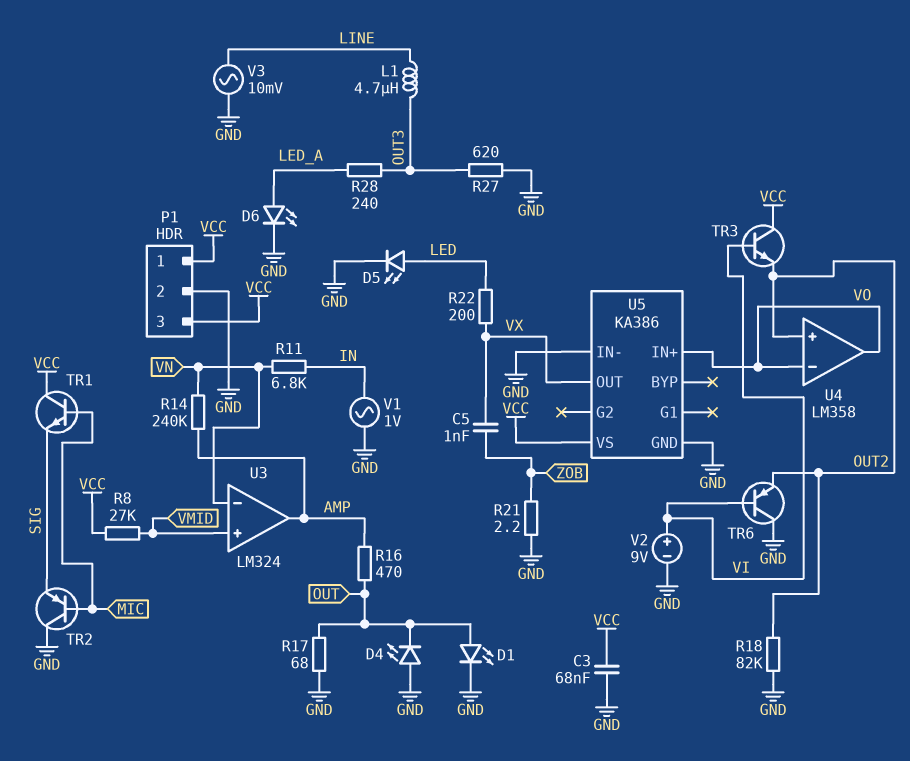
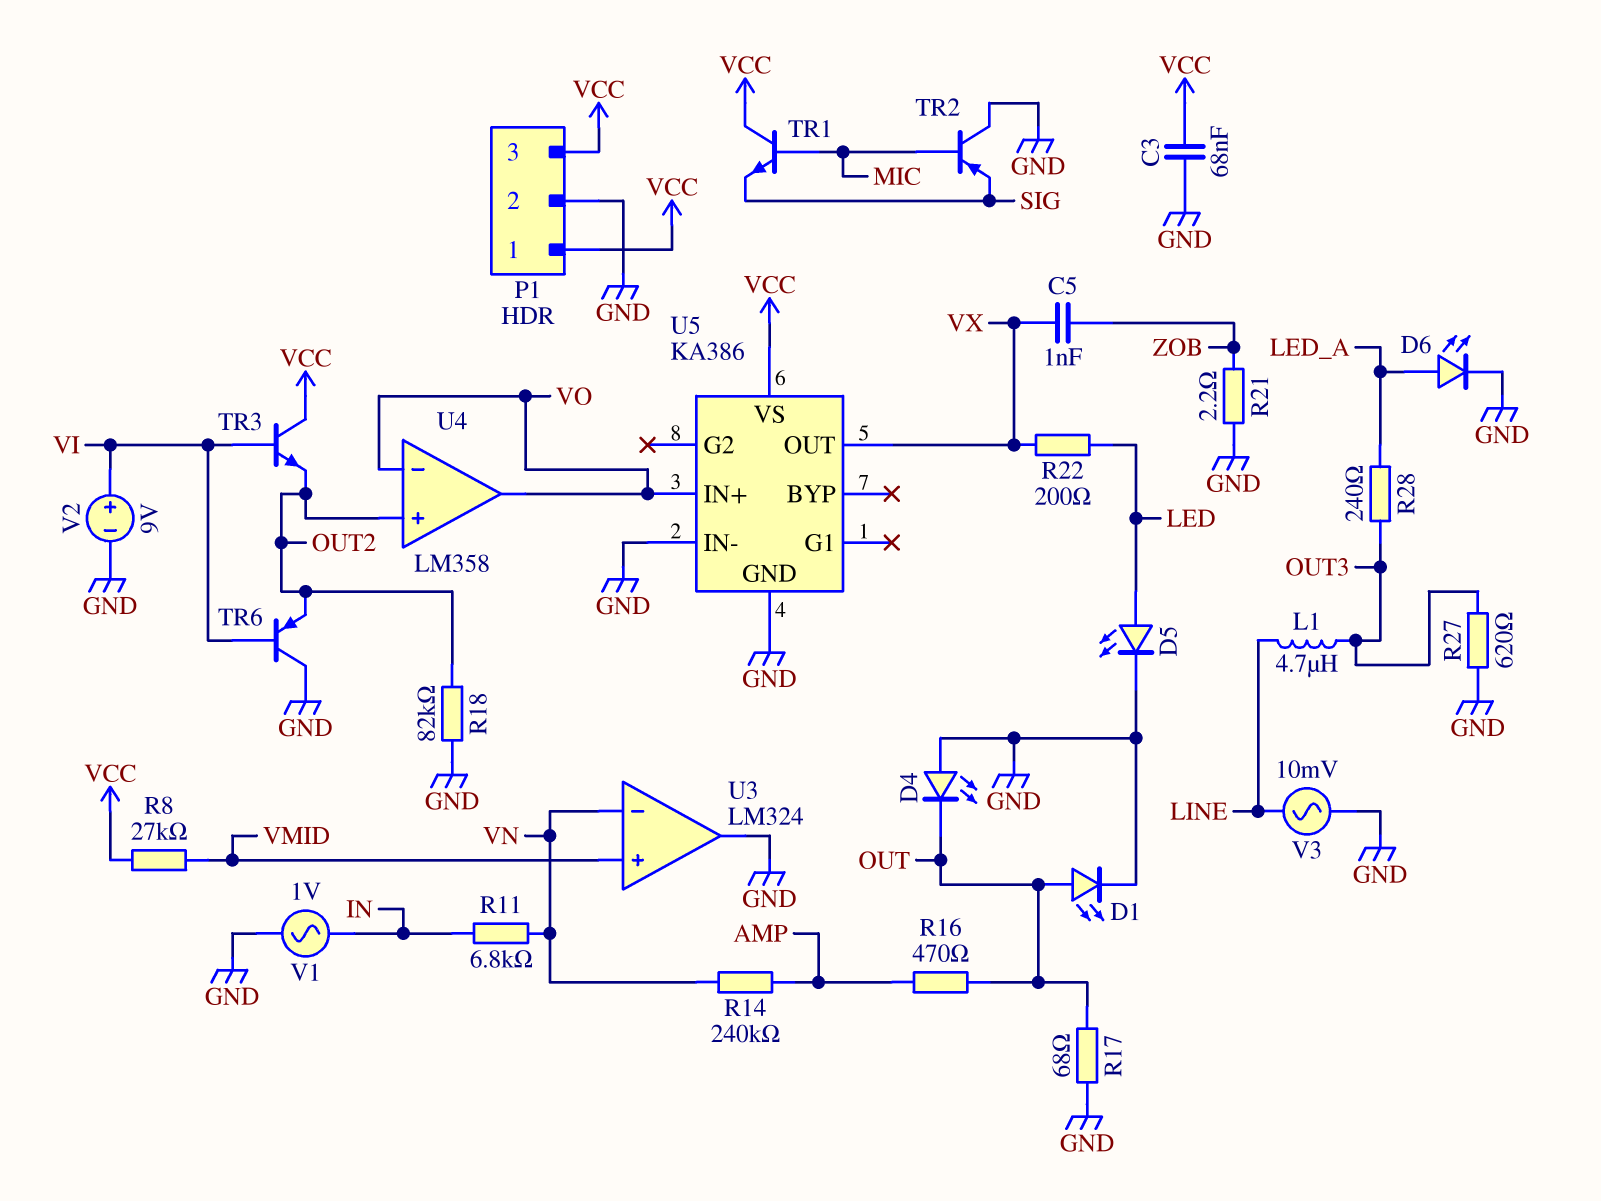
U3 pin out: AMP -> GND

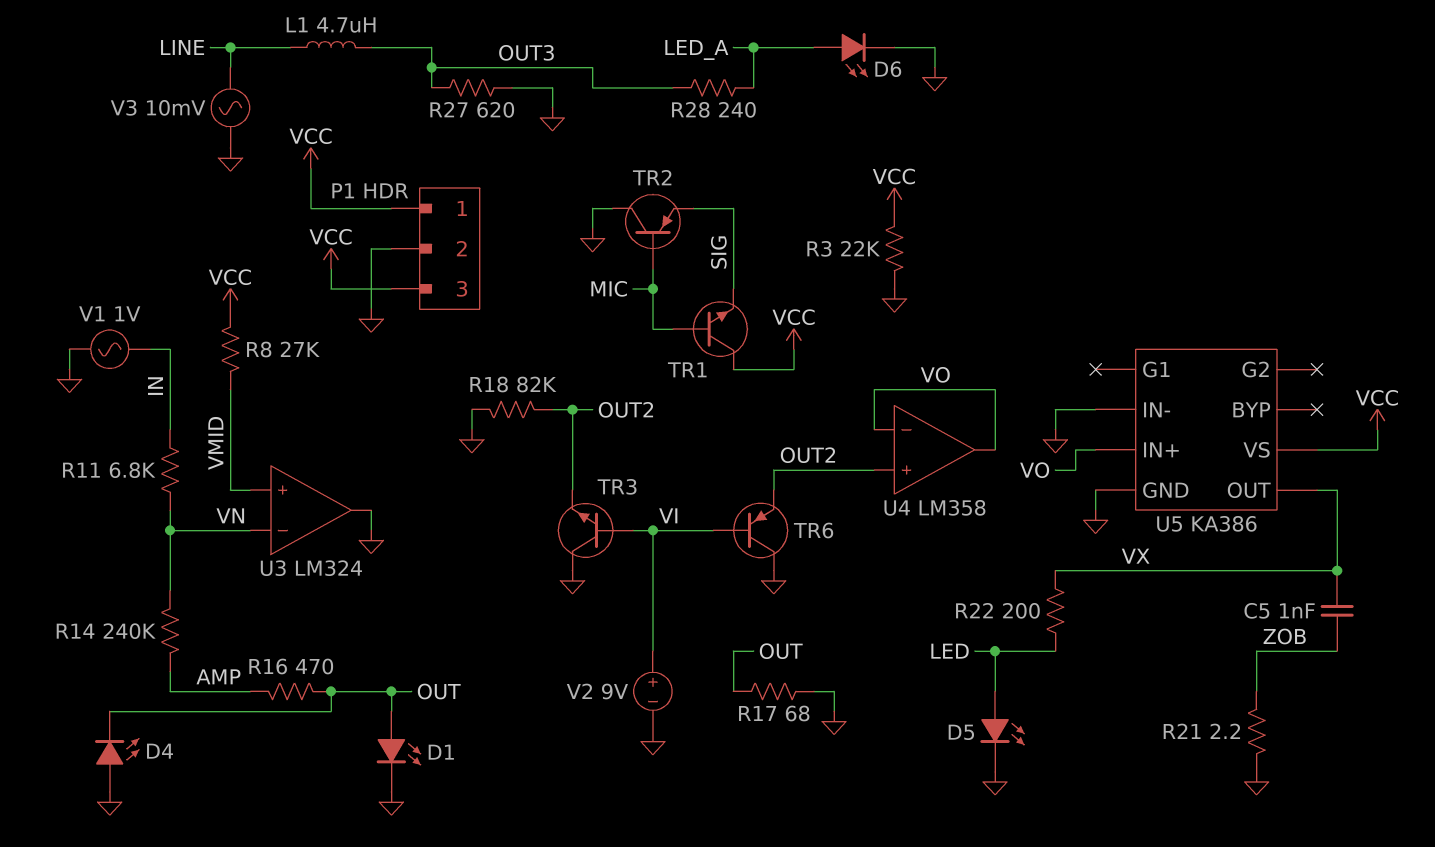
C3: 68nF (GND, VCC) -> none
R3: none -> 22k (GND, VCC)
TR3: NPN (B VI, C VCC, E OUT2) -> NPN (B VI, C GND, E OUT2)

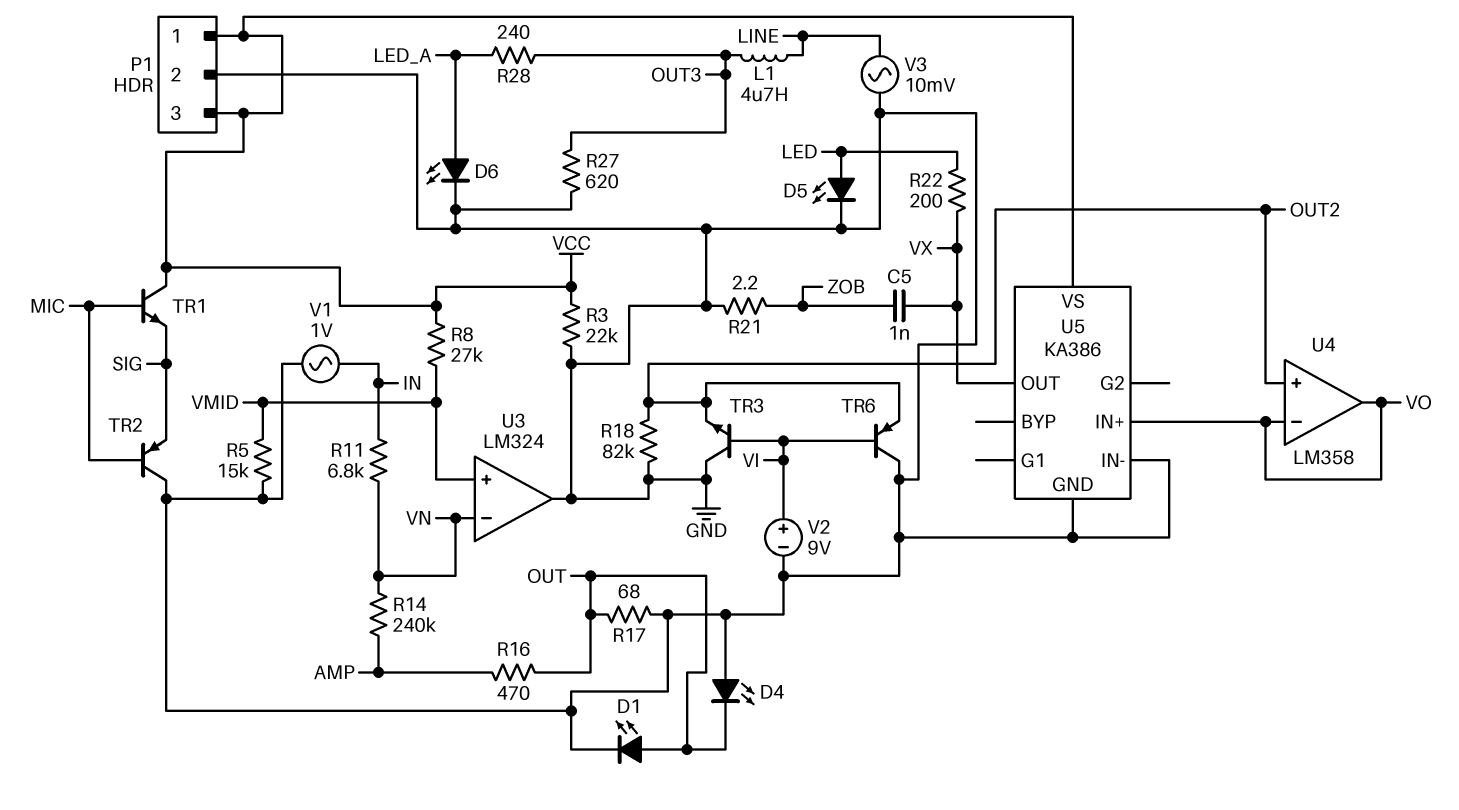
R5: none -> 15k (GND, VMID)

